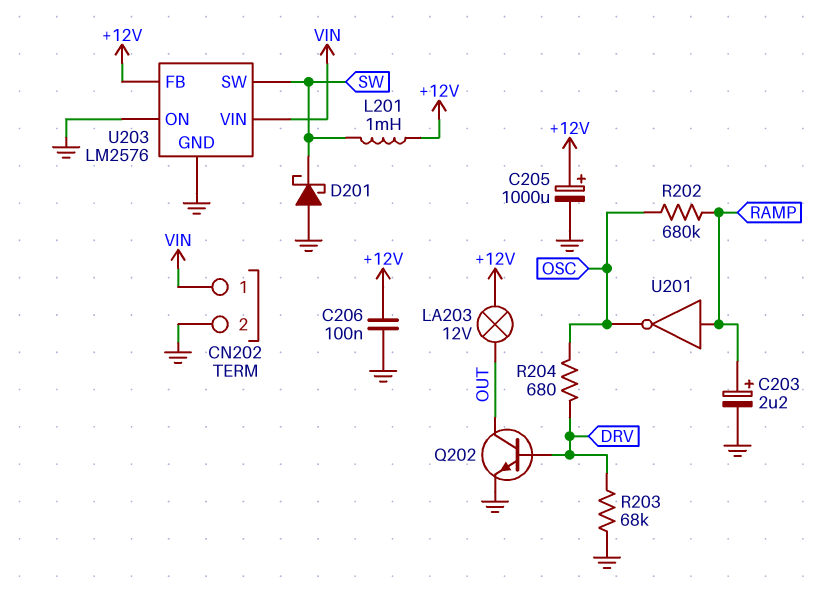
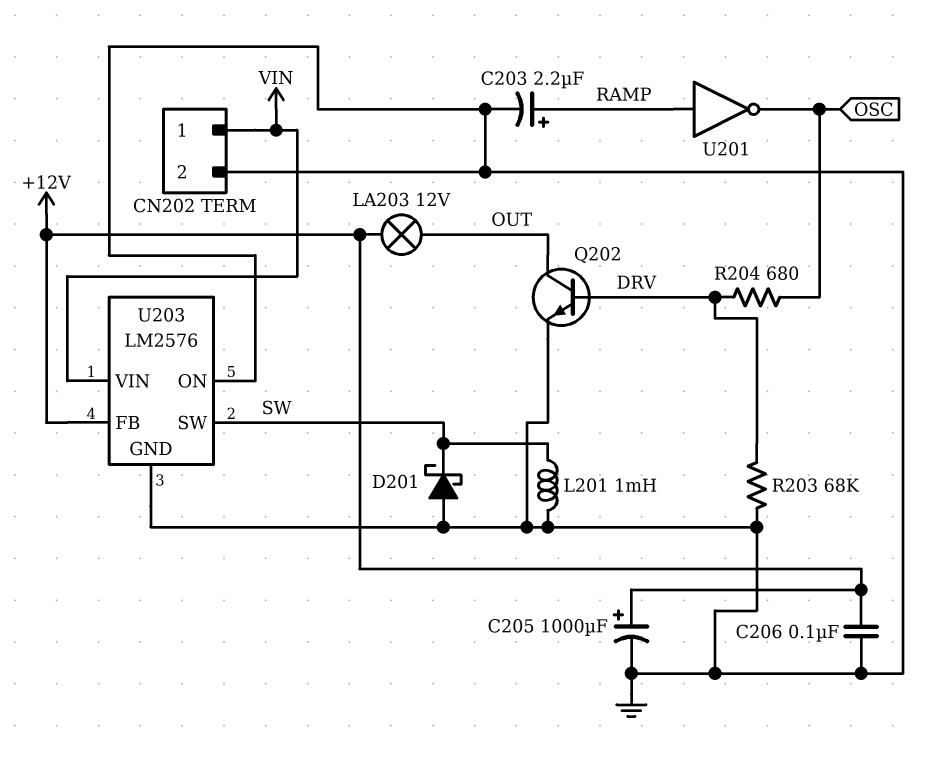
L201: 1mH (+12V, SW) -> 1mH (GND, SW)
R202: 680k (OSC, RAMP) -> none

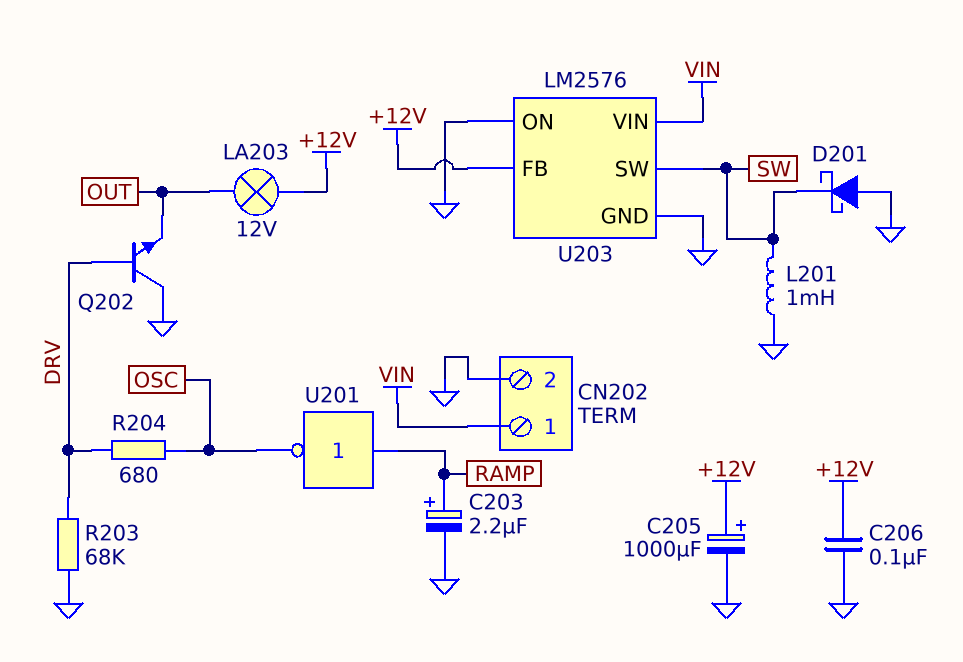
Q202: NPN (B DRV, C OUT, E GND) -> NPN (B DRV, C GND, E OUT)

